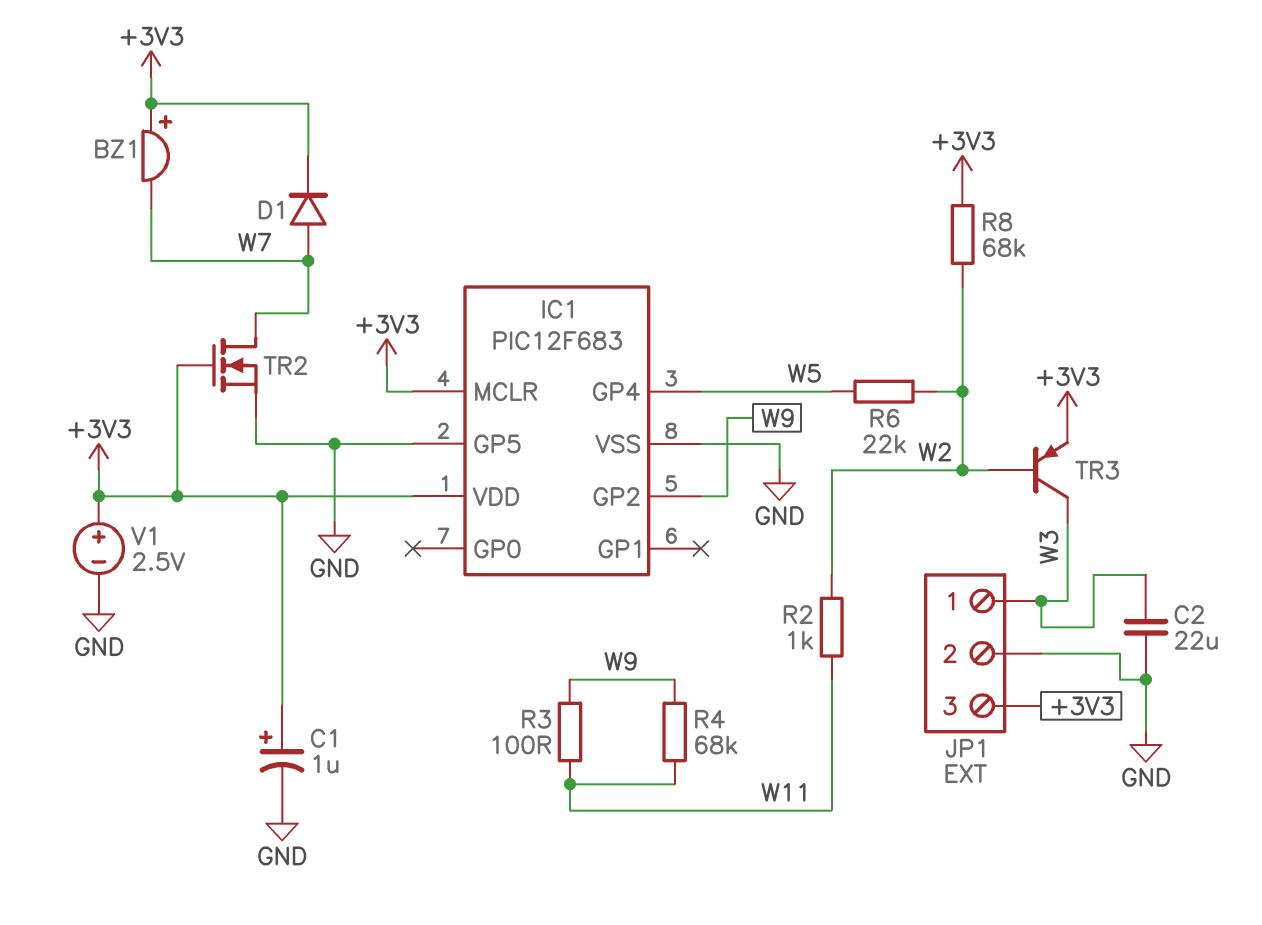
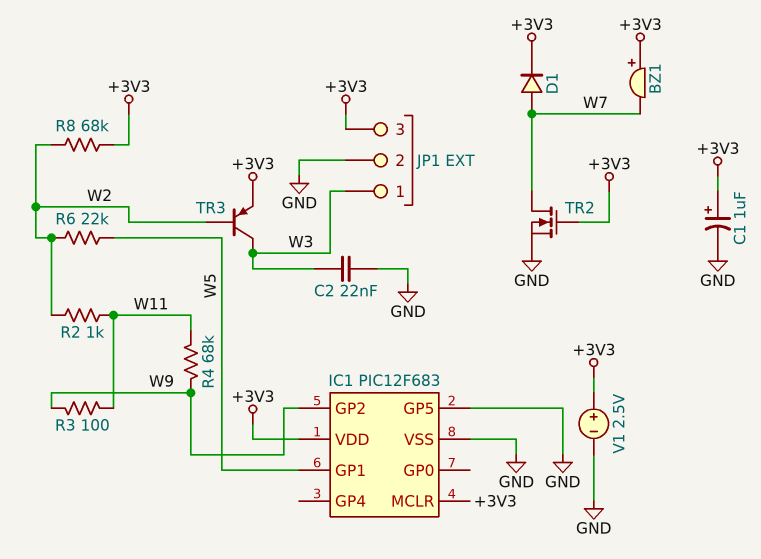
C2: 22uF (GND, W3) -> 22nF (GND, W3)
IC1 pin GP1: none -> W5
IC1 pin GP4: W5 -> none

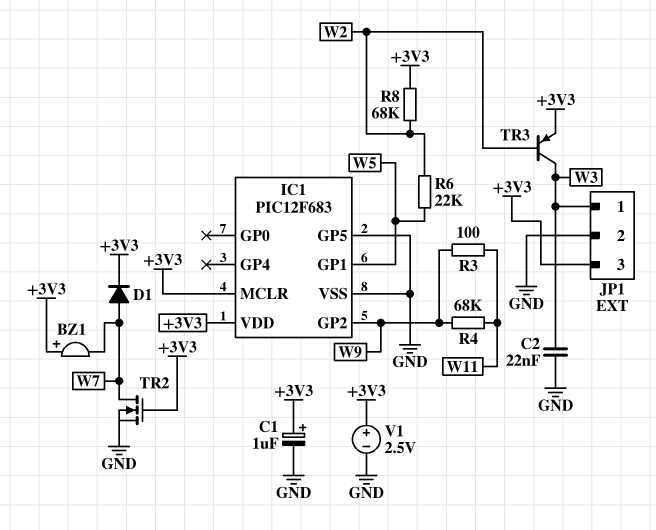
R2: 1k (W2, W11) -> none

